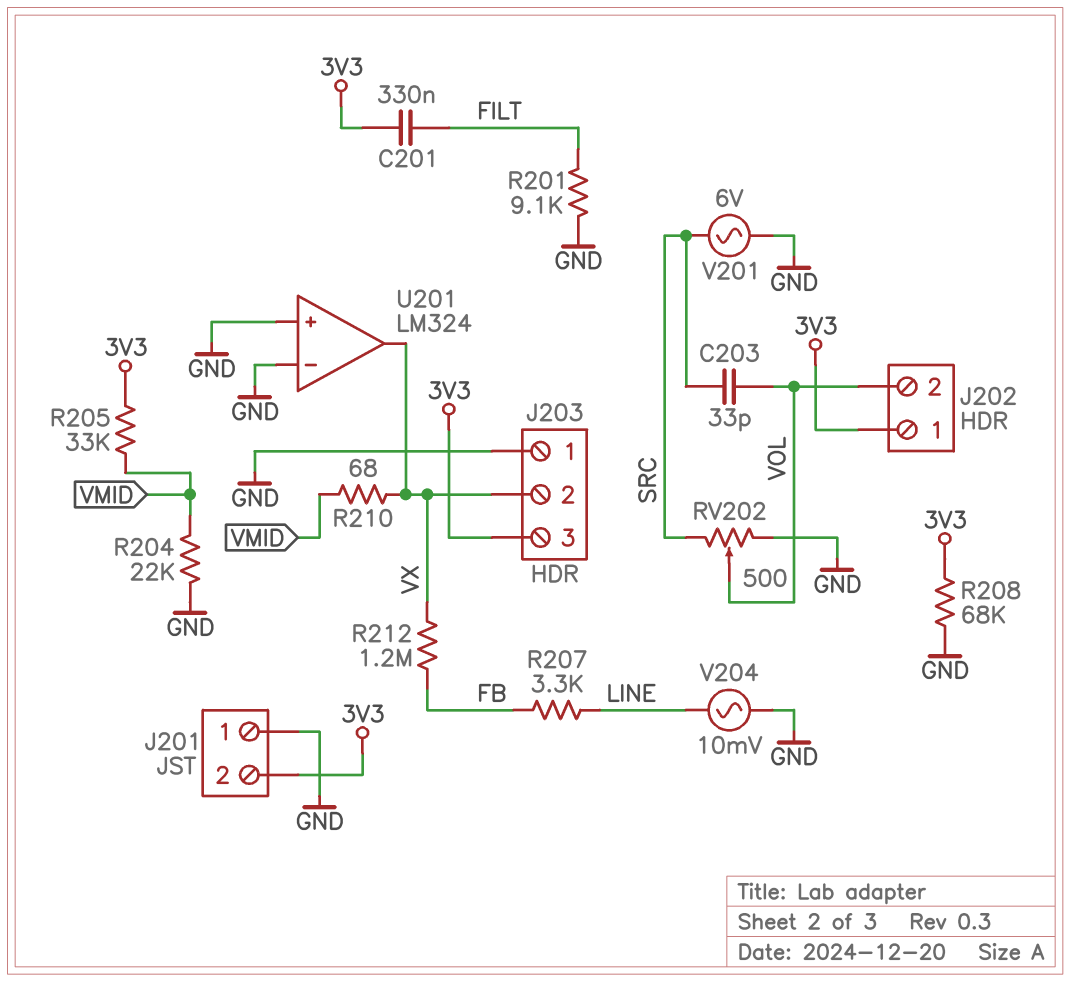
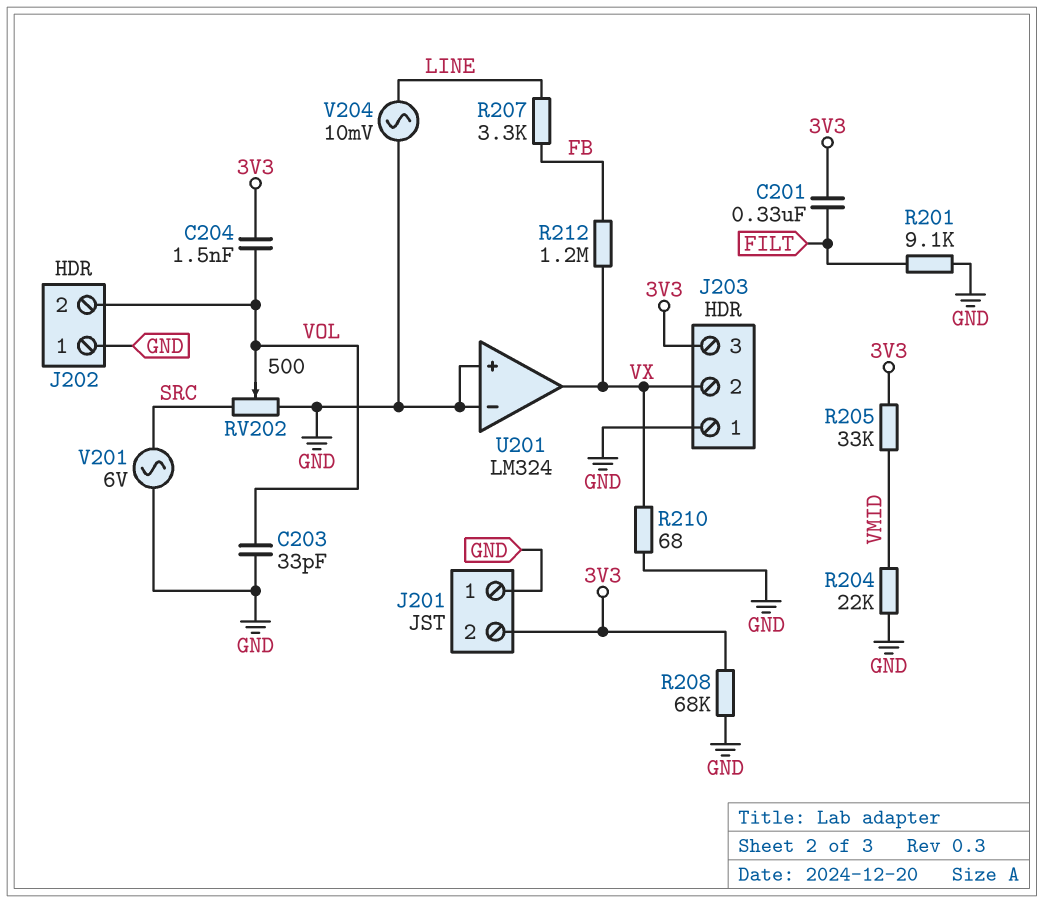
C203: 33pF (SRC, VOL) -> 33pF (GND, VOL)
C204: none -> 1.5nF (3V3, VOL)
J202 pin 1: 3V3 -> GND
R210: 68 (VMID, VX) -> 68 (GND, VX)

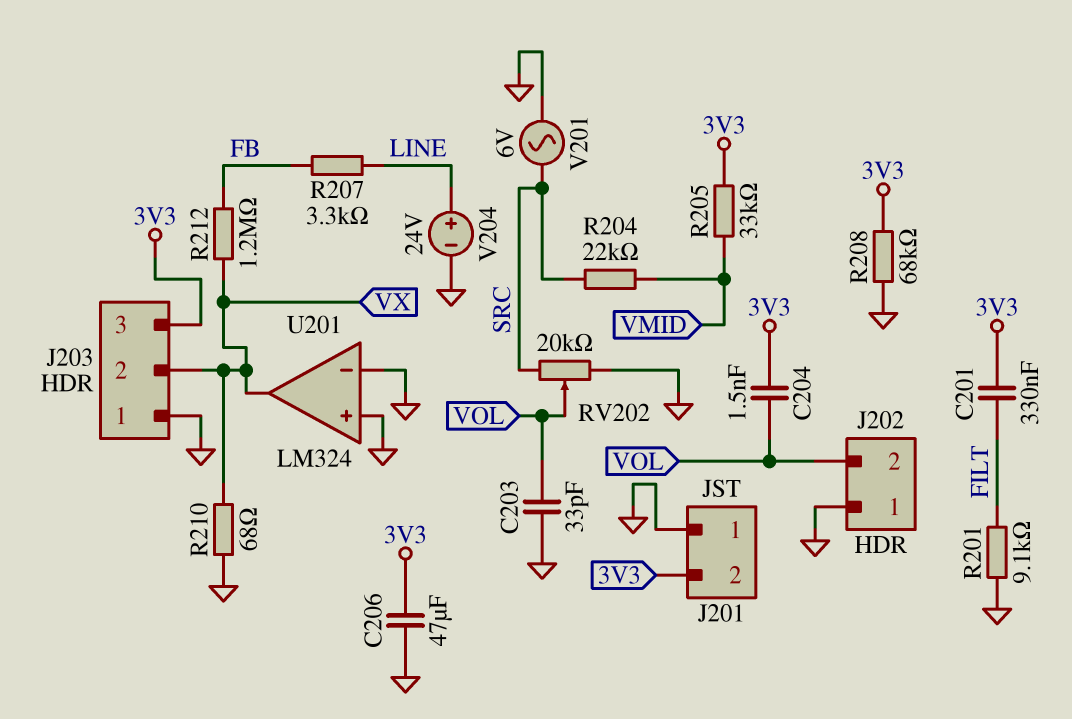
C206: none -> 47uF (3V3, GND)
R204: 22k (GND, VMID) -> 22k (SRC, VMID)
RV202: 500 (GND, SRC, wiper VOL) -> 20k (GND, SRC, wiper VOL)
V204: AC 10mV (GND, LINE) -> 24V (plus LINE, minus GND)

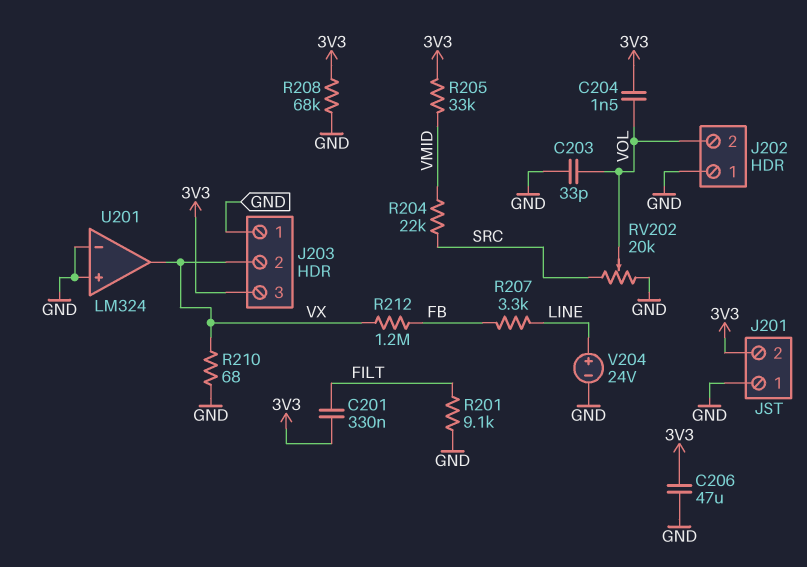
V201: AC 6V (GND, SRC) -> none

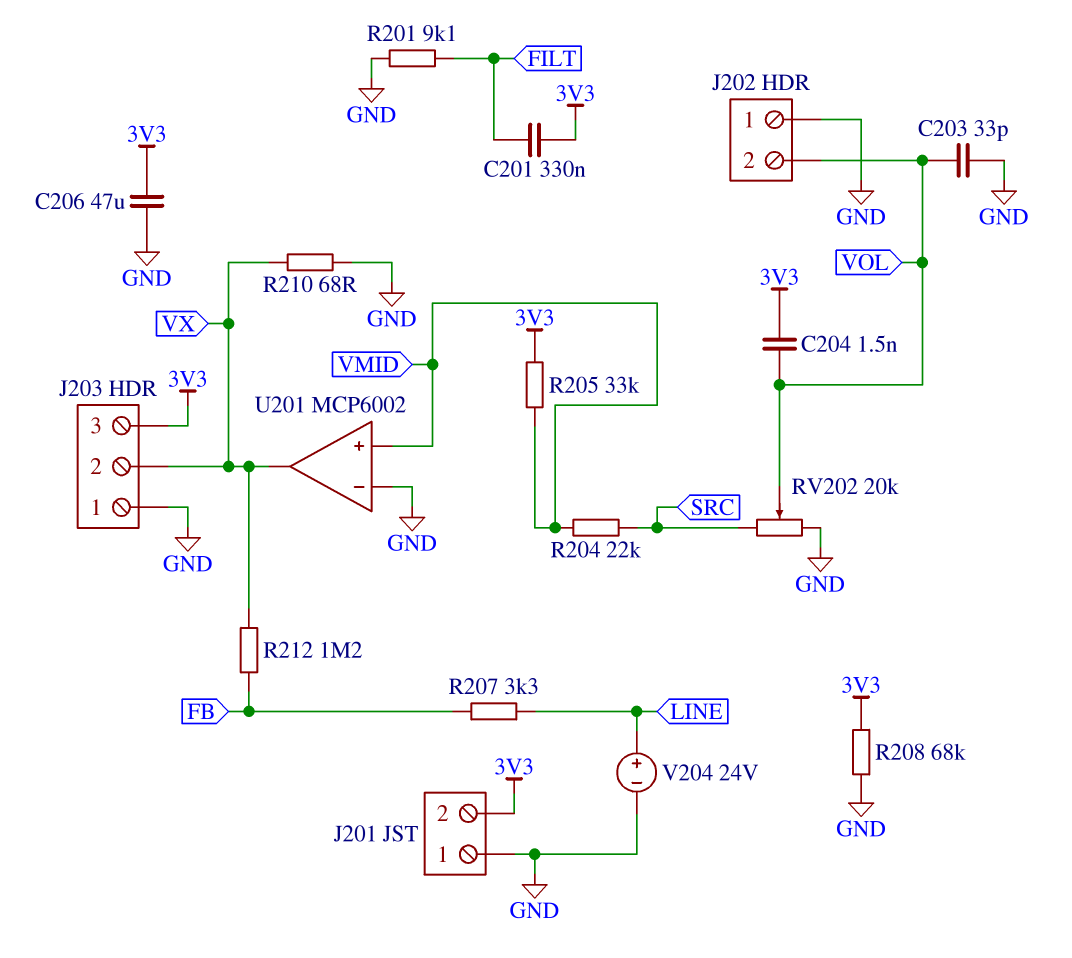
U201: LM324 -> MCP6002
U201 pin in+: GND -> VMID

